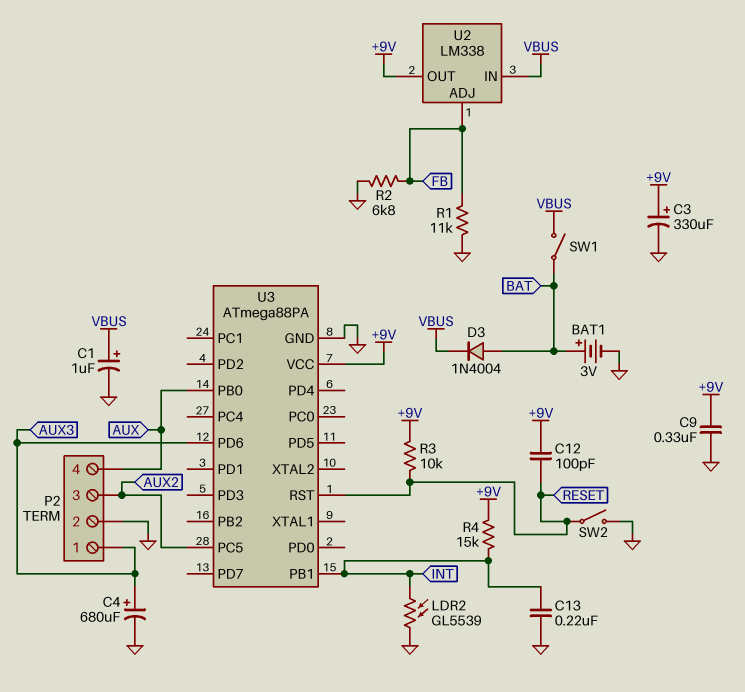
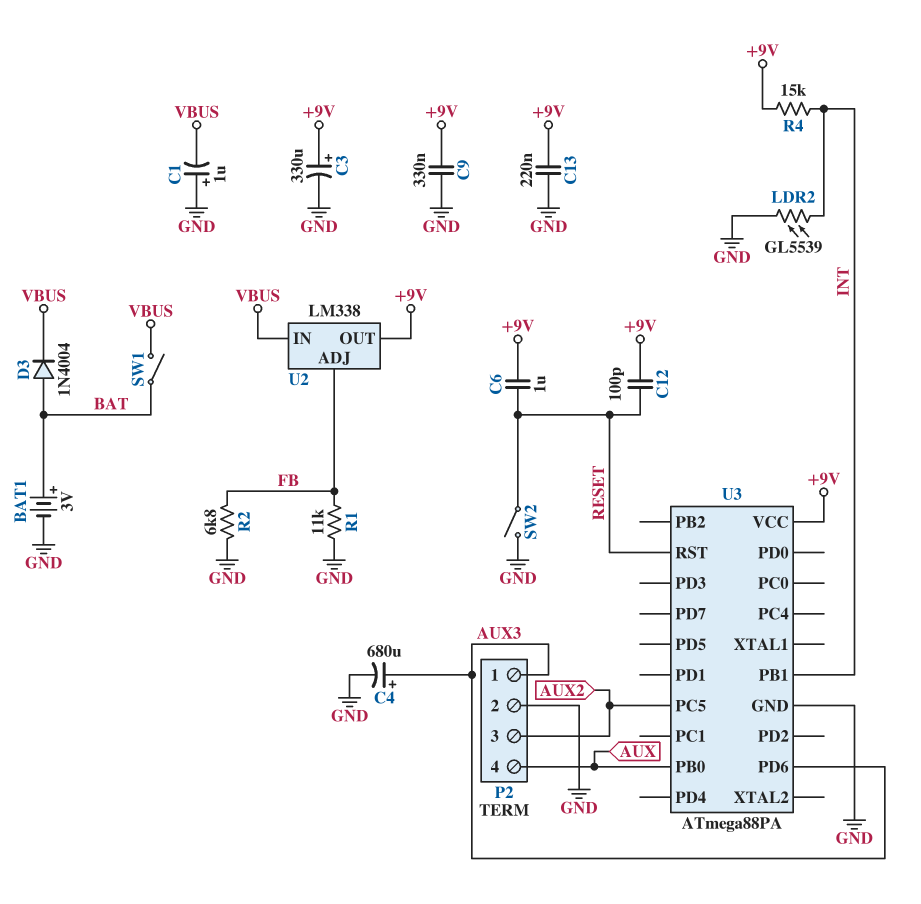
C1: 1uF (plus VBUS, minus GND) -> 1uF (plus GND, minus VBUS)
C6: none -> 1uF (+9V, RESET)
C13: 220nF (GND, INT) -> 220nF (+9V, GND)
R3: 10k (+9V, RESET) -> none

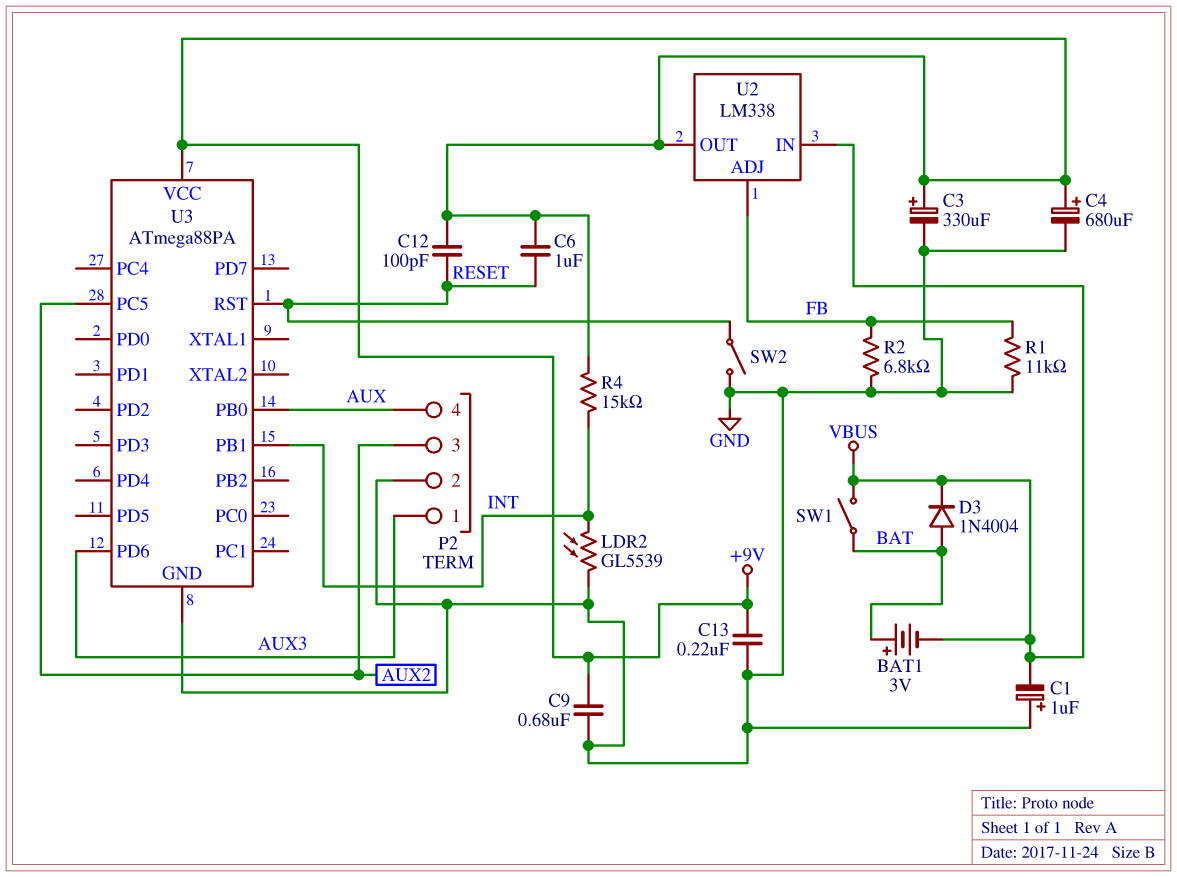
BAT1: 3V (plus BAT, minus GND) -> 3V (plus BAT, minus VBUS)
C4: 680uF (plus AUX3, minus GND) -> 680uF (plus +9V, minus GND)
C9: 330nF (+9V, GND) -> 680nF (+9V, GND)

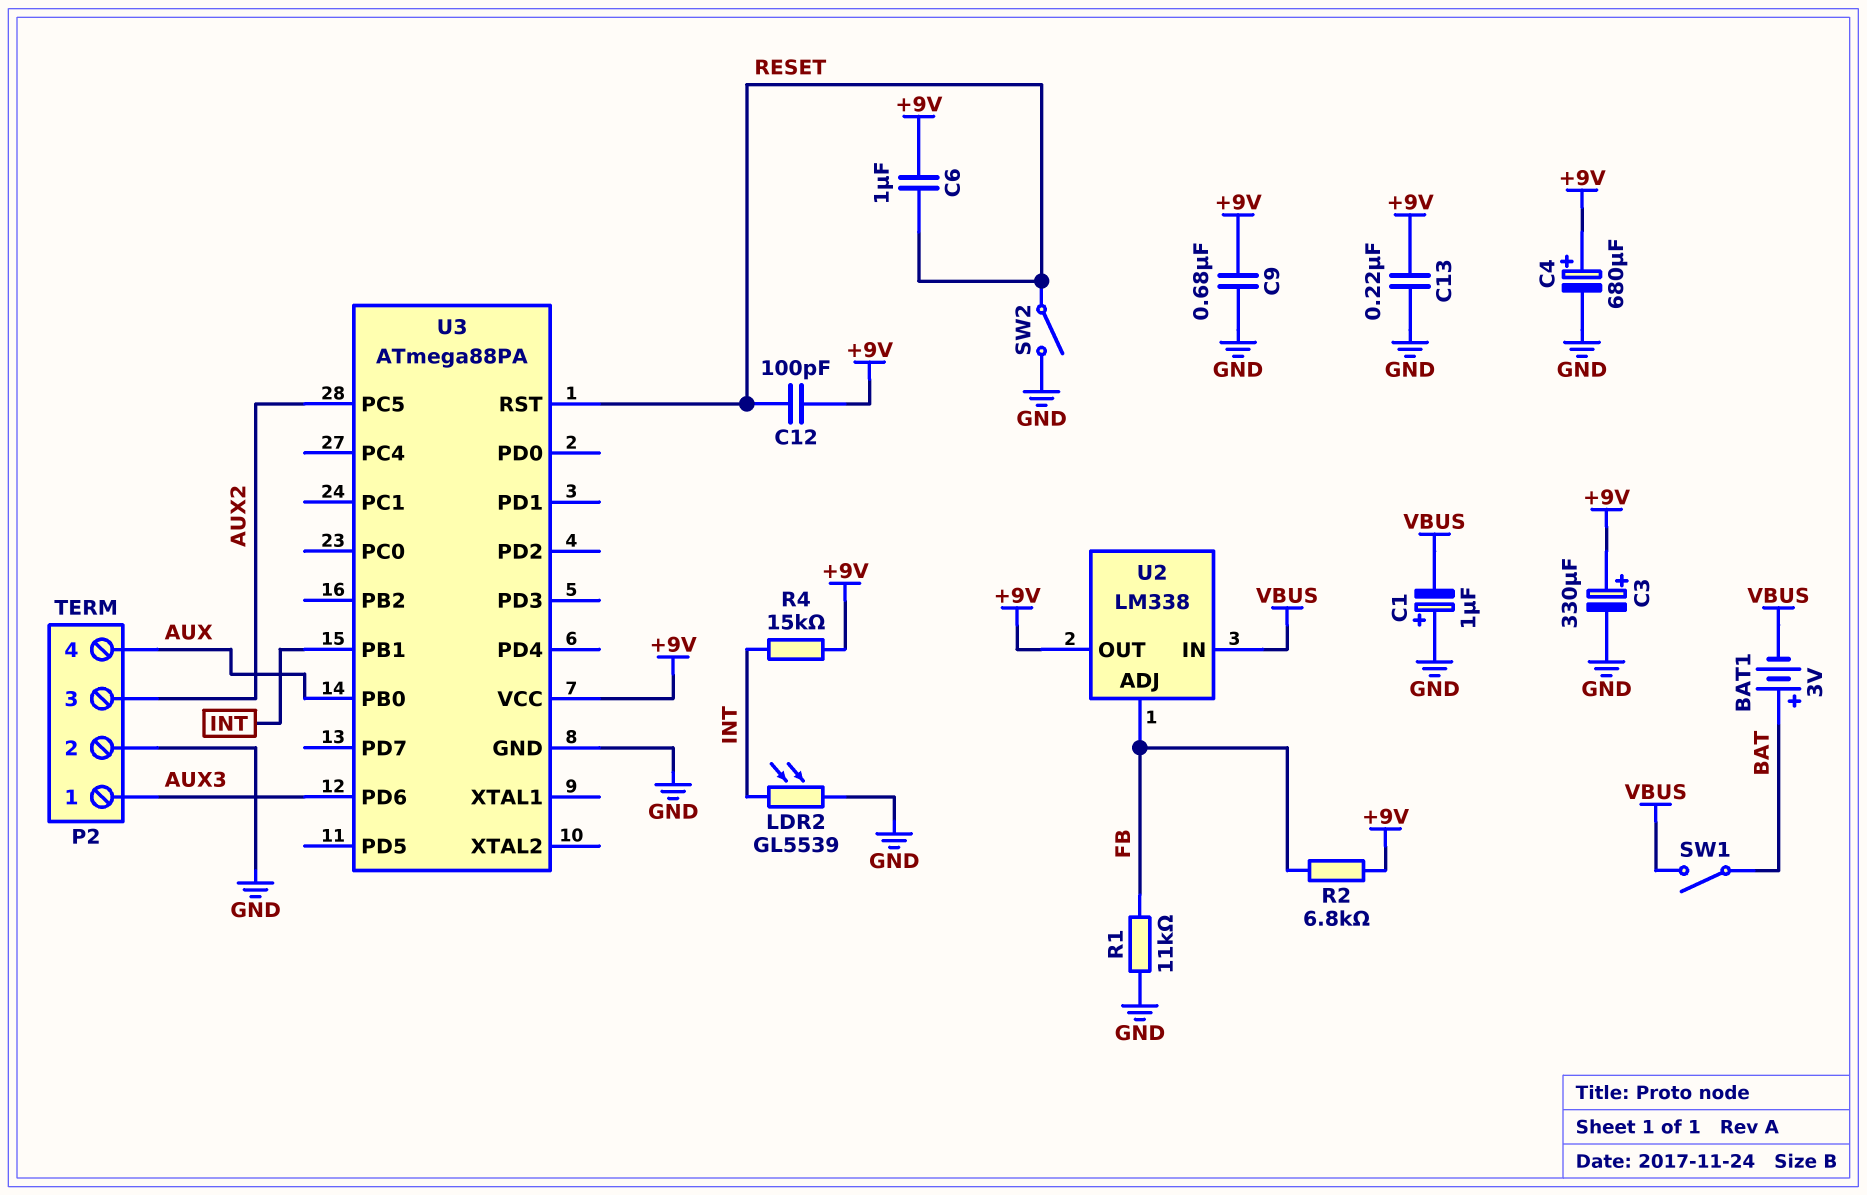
D3: diode 1N4004 (A BAT, K VBUS) -> none
R2: 6.8k (FB, GND) -> 6.8k (+9V, FB)

